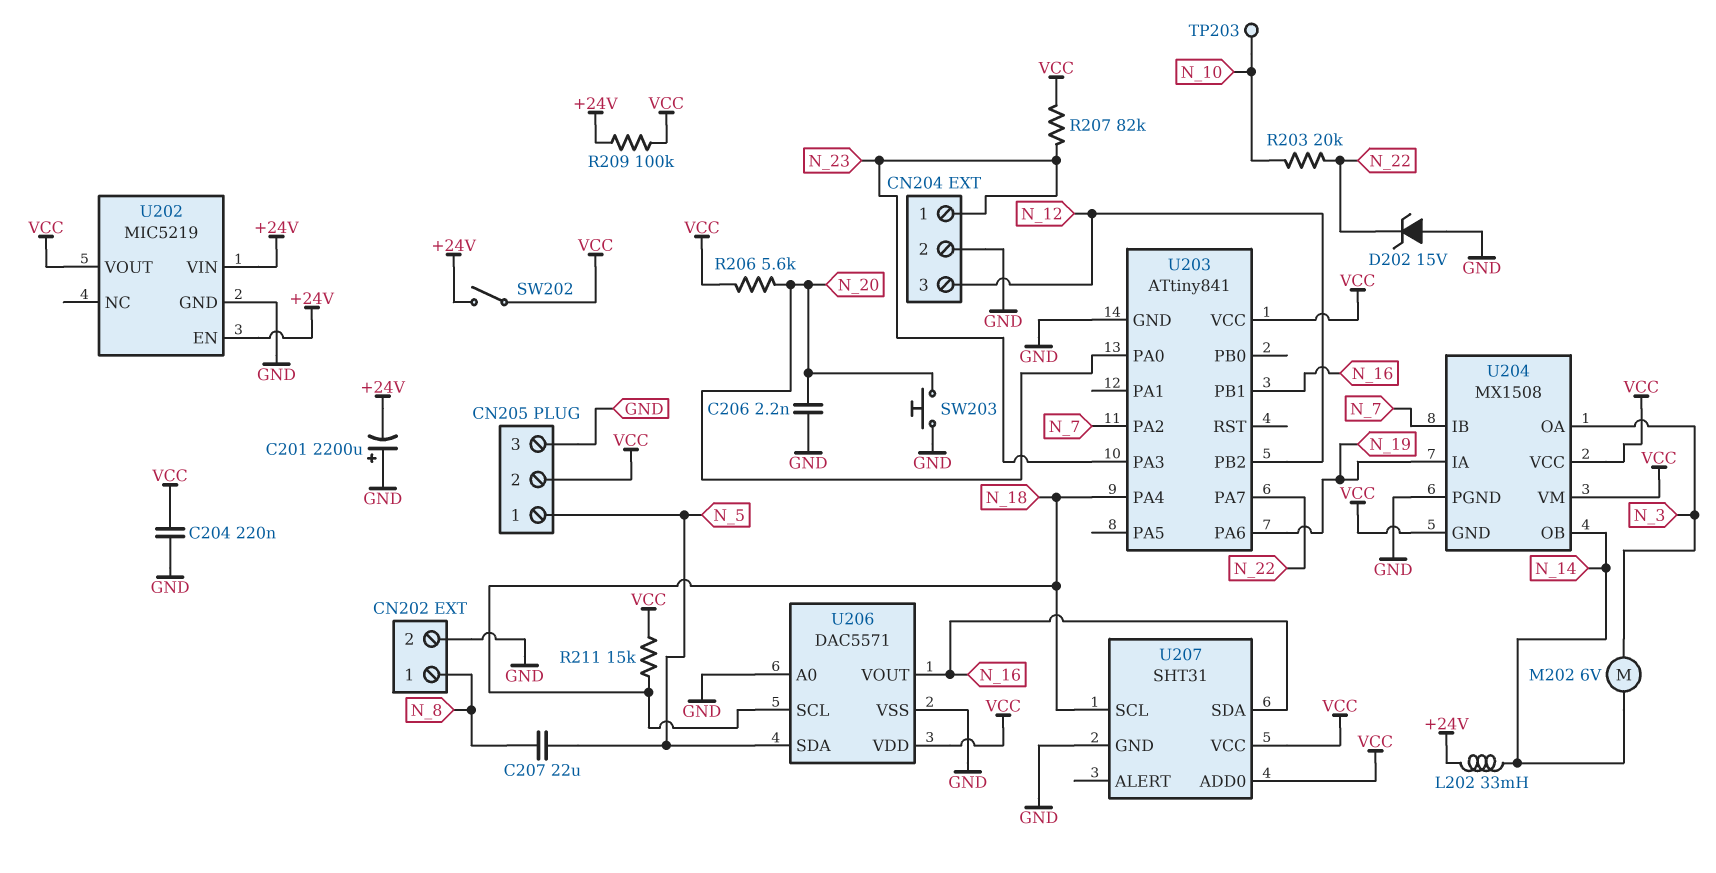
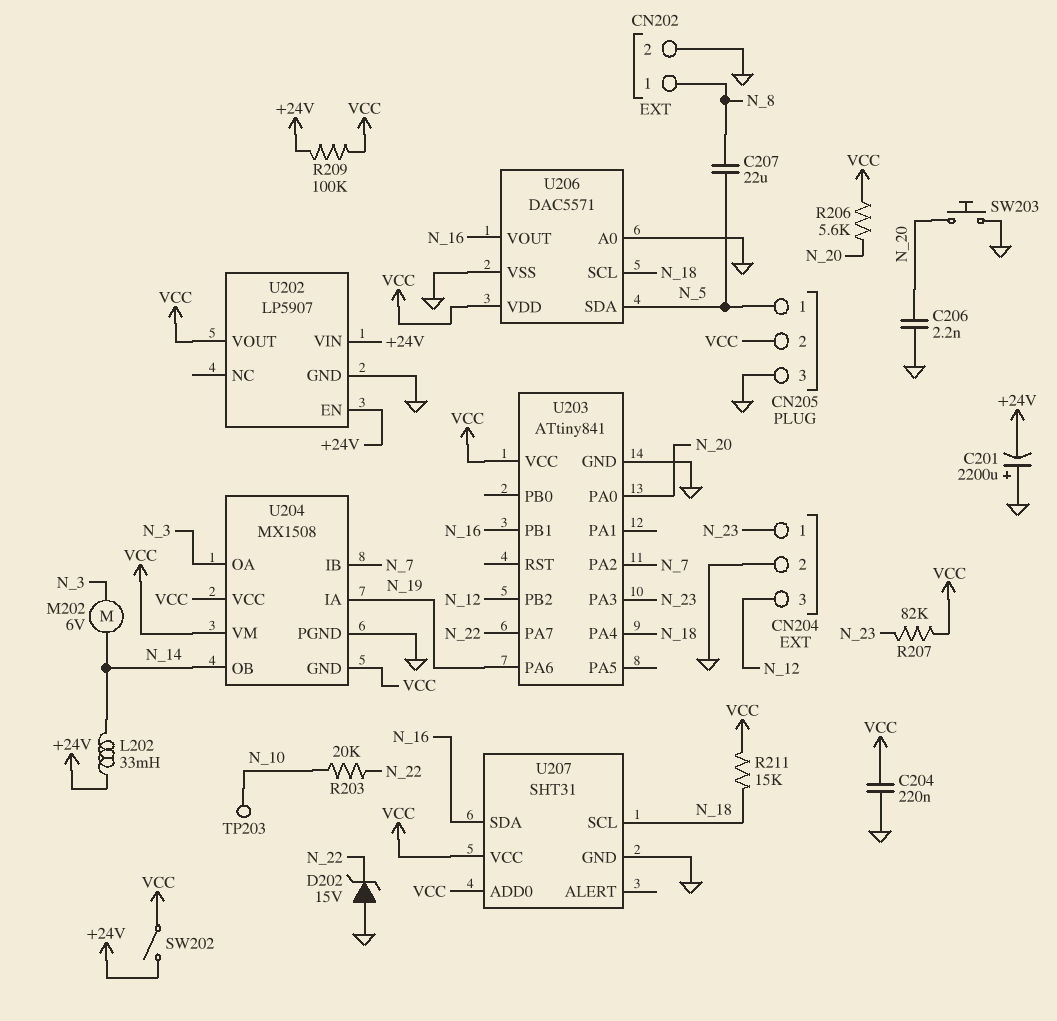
U202: MIC5219 -> LP5907

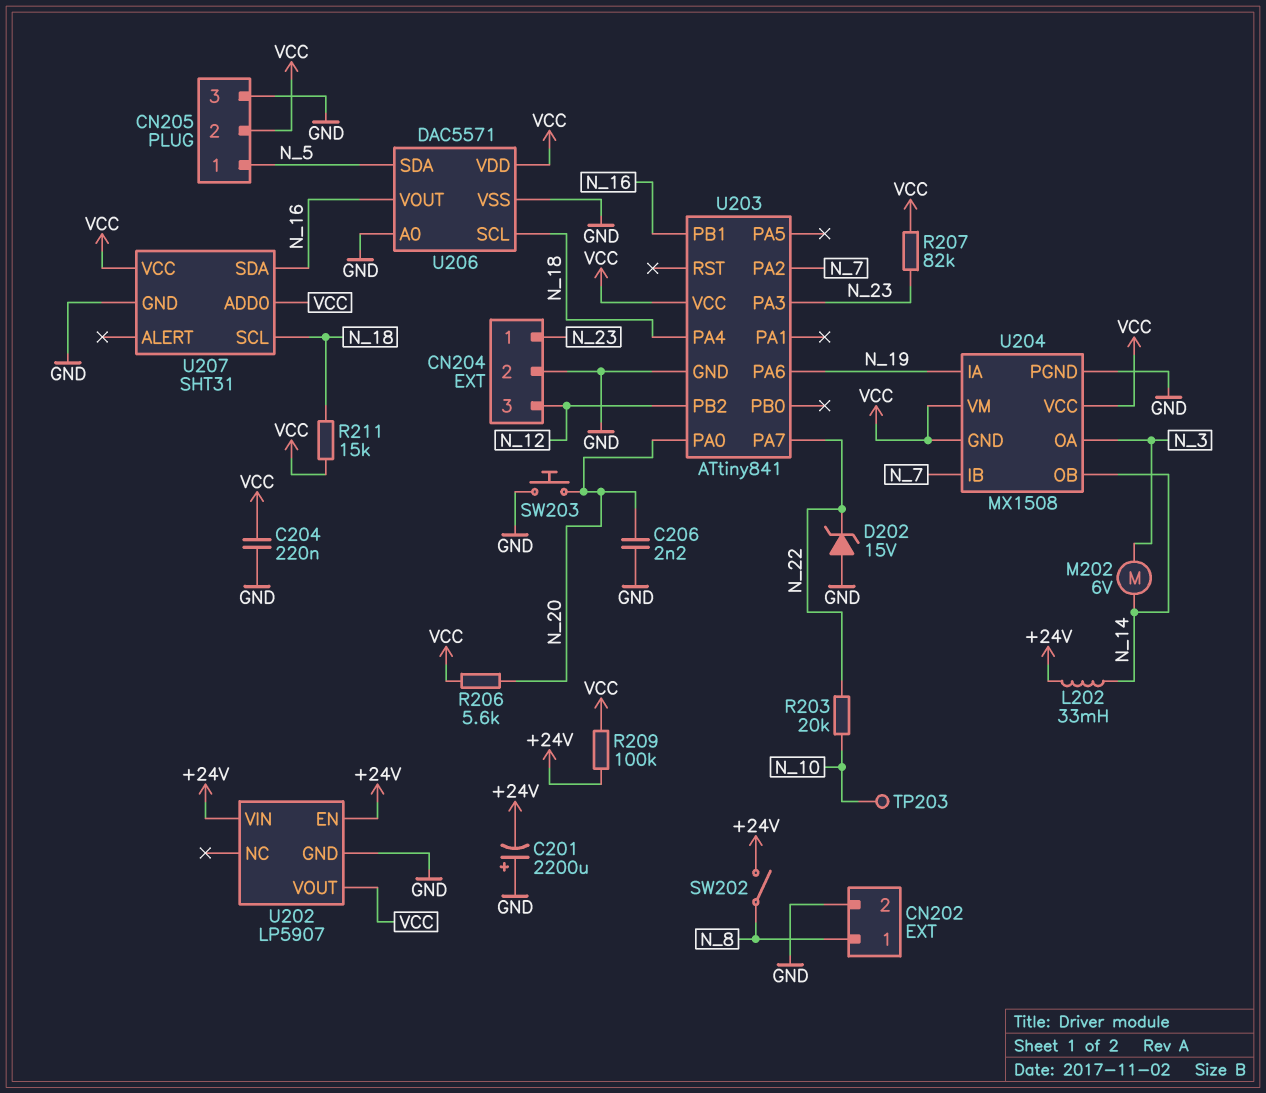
C207: 22uF (N_5, N_8) -> none
SW202: switch (+24V, VCC) -> switch (+24V, N_8)

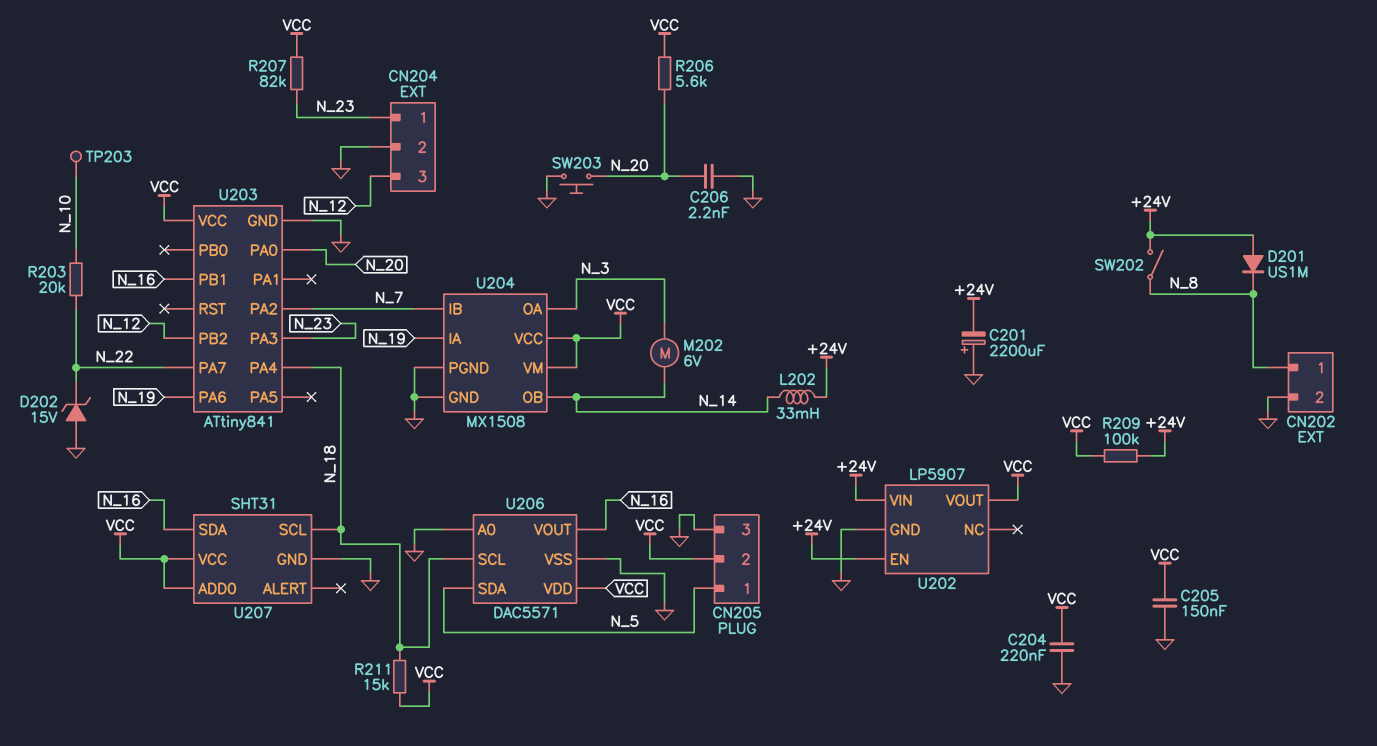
C205: none -> 150nF (GND, VCC)
D201: none -> diode US1M (A +24V, K N_8)
U204 pin GND: VCC -> GND

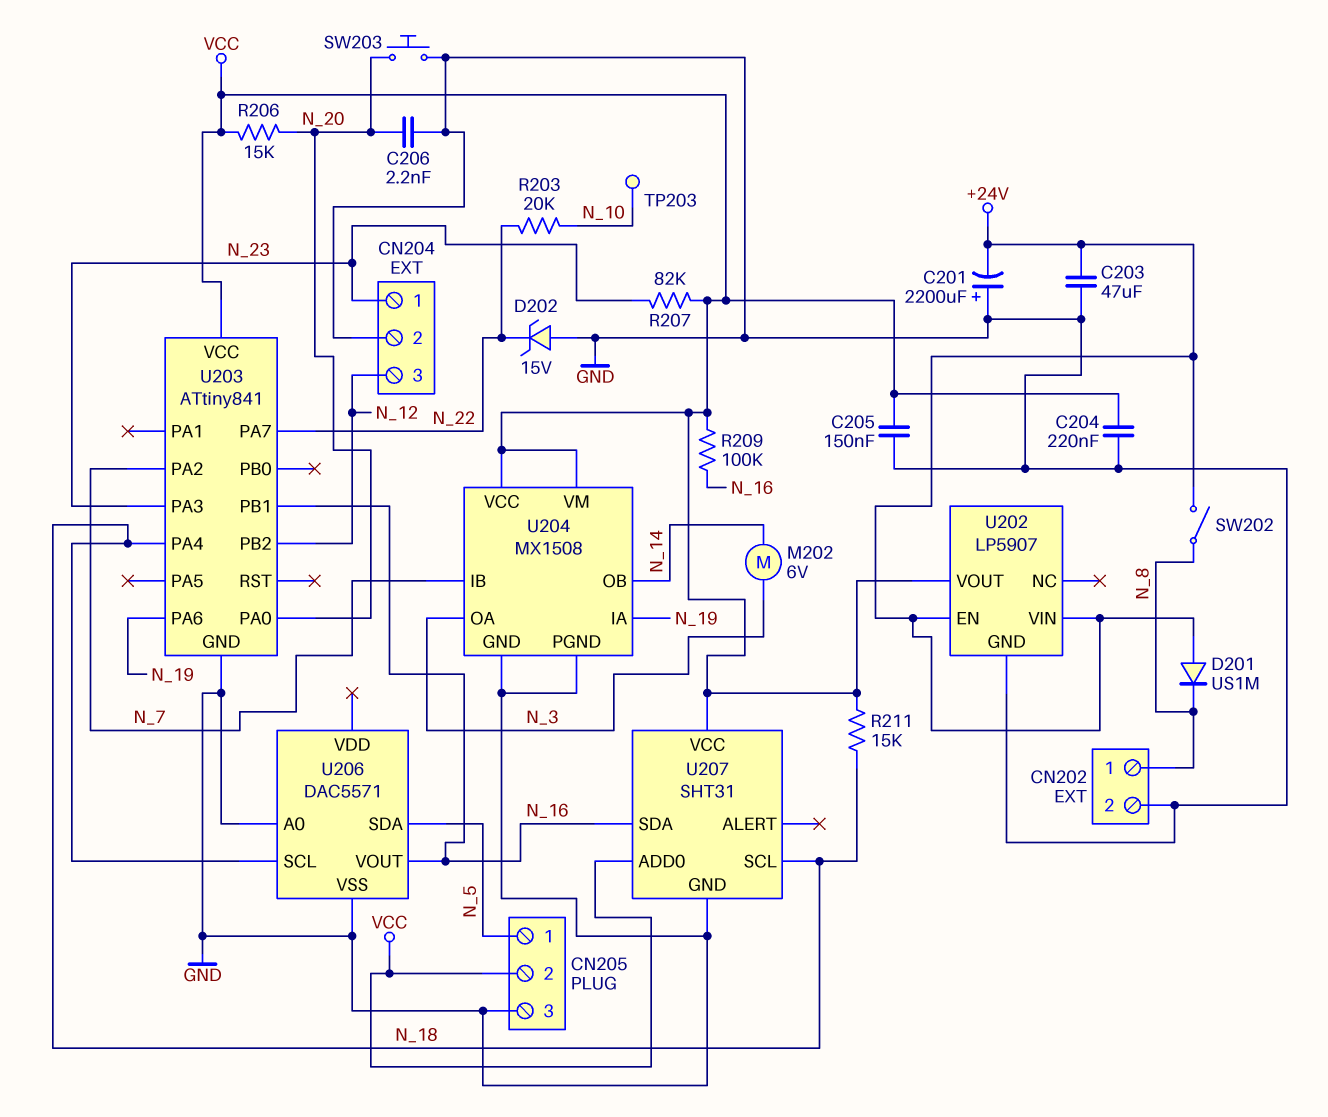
C203: none -> 47uF (+24V, GND)
L202: 33mH (+24V, N_14) -> none
R206: 5.6k (N_20, VCC) -> 15k (N_20, VCC)
R209: 100k (+24V, VCC) -> 100k (N_16, VCC)
U206 pin VDD: VCC -> none

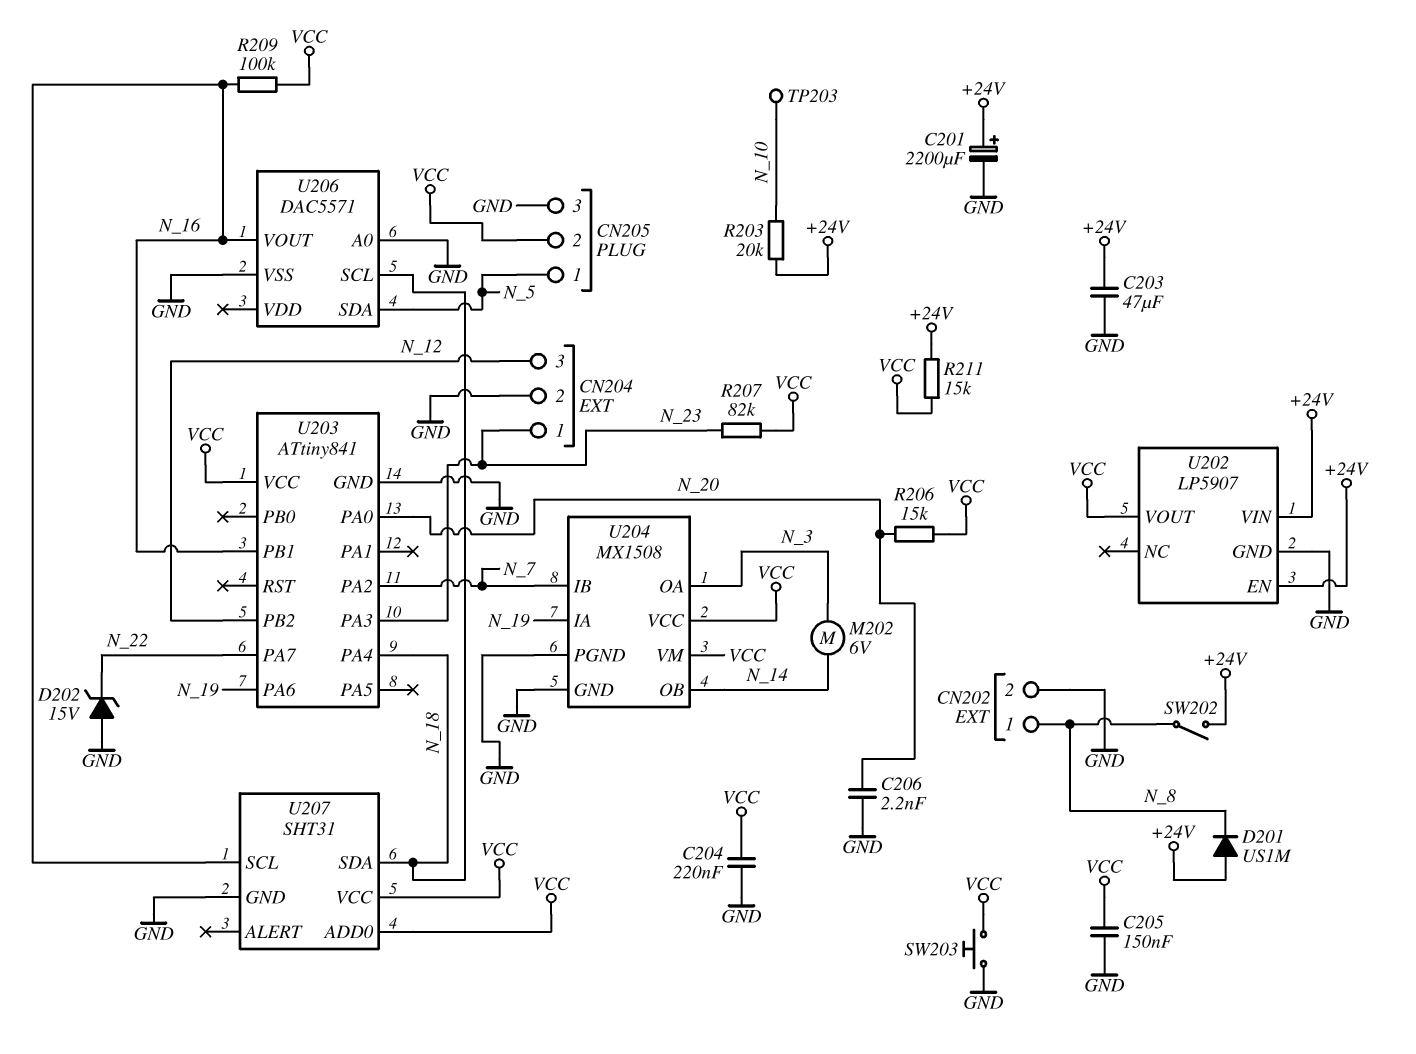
C201: 2200uF (plus GND, minus +24V) -> 2200uF (plus +24V, minus GND)
R203: 20k (N_10, N_22) -> 20k (+24V, N_10)
R211: 15k (N_18, VCC) -> 15k (+24V, VCC)
SW203: button (GND, N_20) -> button (GND, VCC)
U207 pin SCL: N_18 -> N_16
U207 pin SDA: N_16 -> N_18

